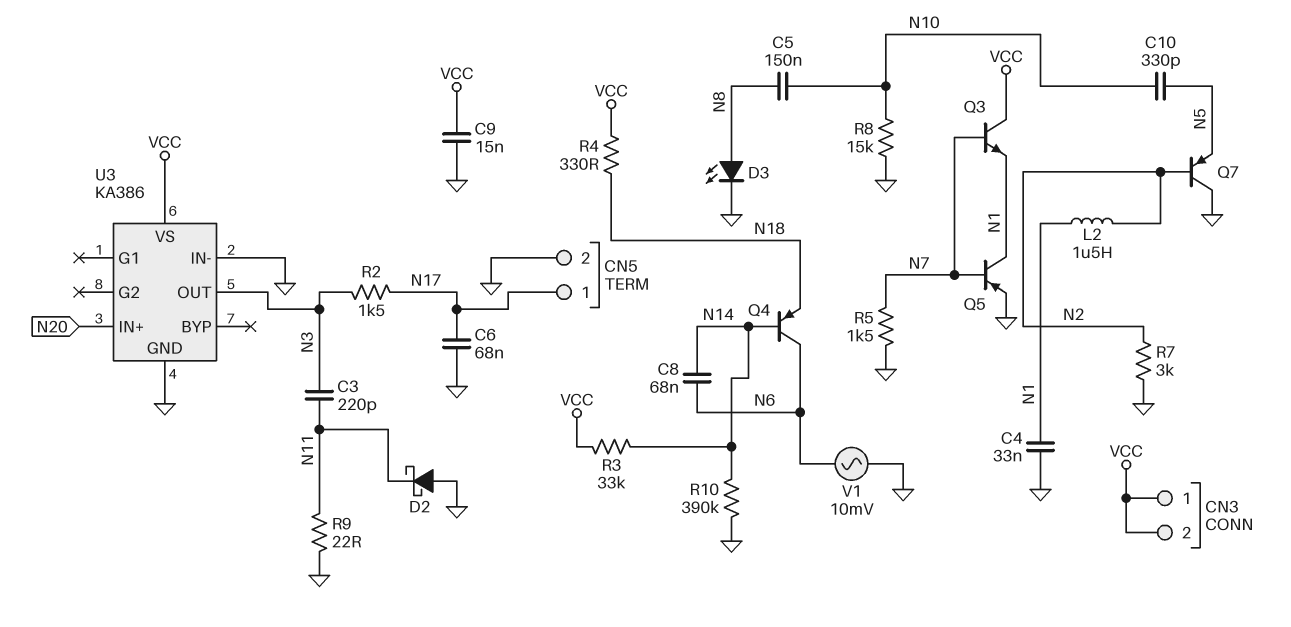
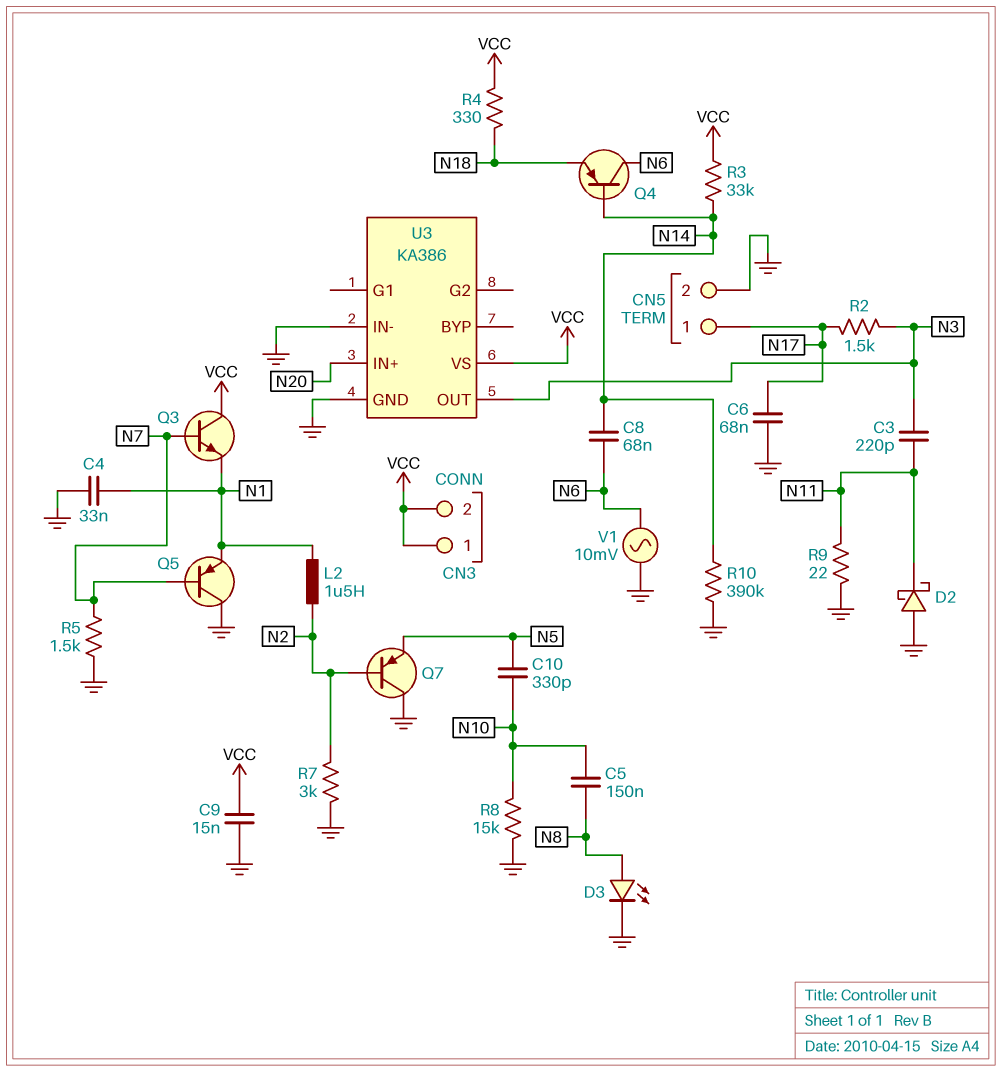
Q5: PNP (B N7, C N1, E GND) -> PNP (B N7, C GND, E N1)

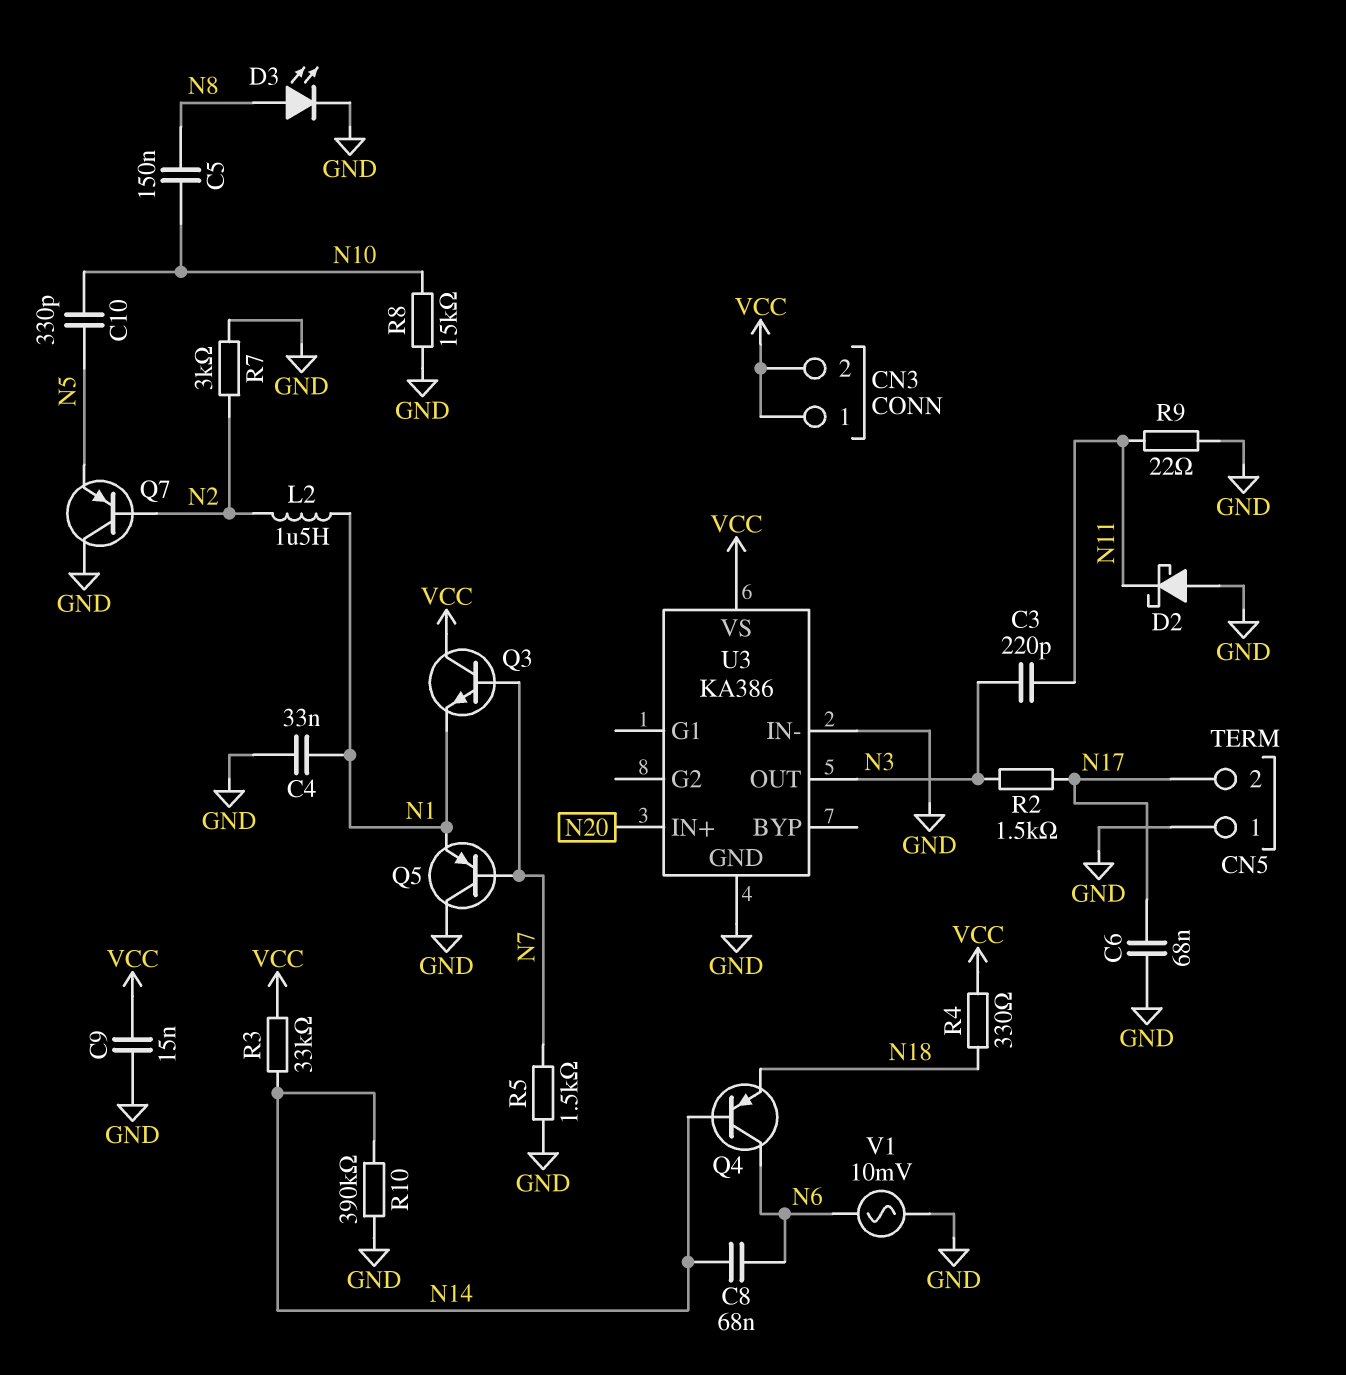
CN5 pin 1: N17 -> GND
CN5 pin 2: GND -> N17

